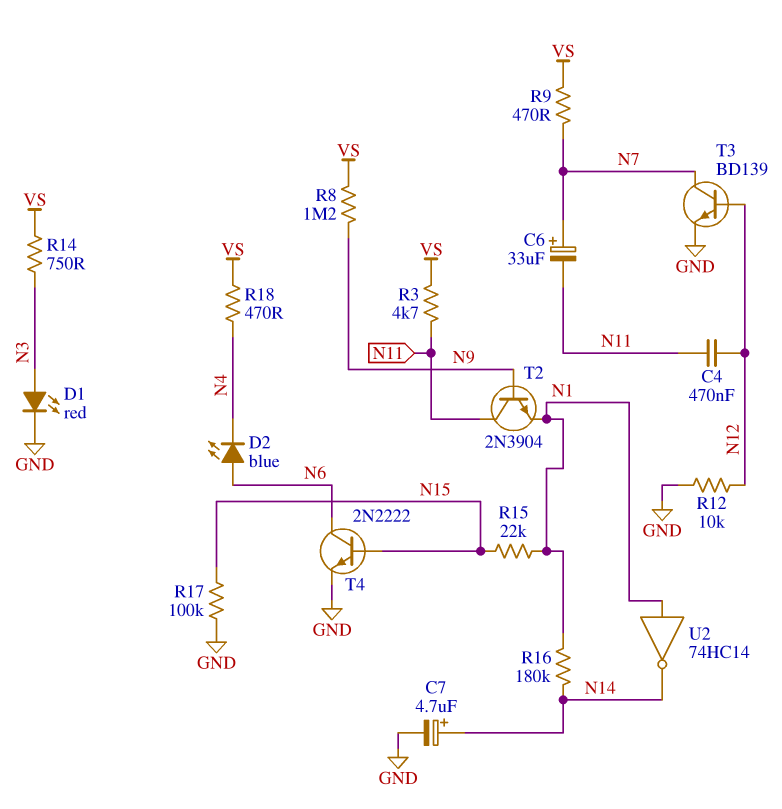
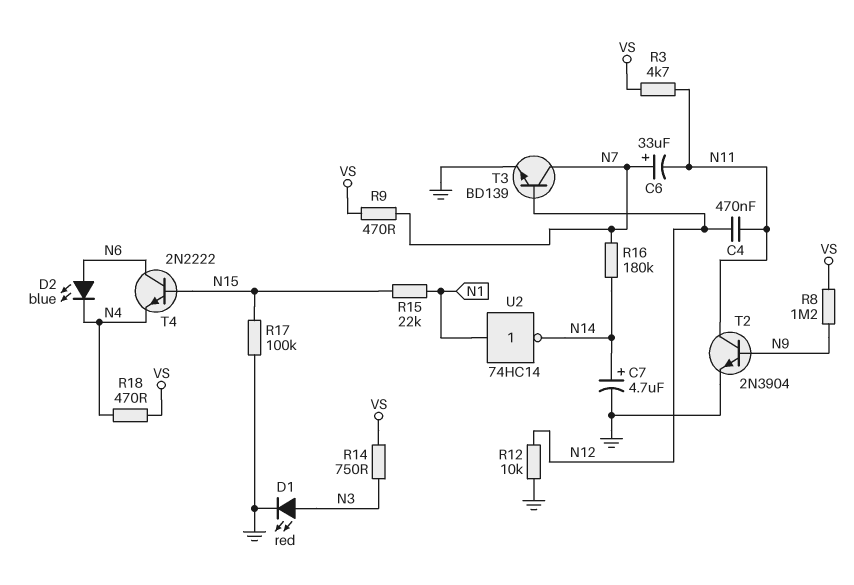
R16: 180k (N1, N14) -> 180k (N7, N14)
T2: NPN 2N3904 (B N9, C N11, E N1) -> NPN 2N3904 (B N9, C N11, E GND)
T4: NPN 2N2222 (B N15, C N6, E GND) -> NPN 2N2222 (B N15, C N6, E N4)

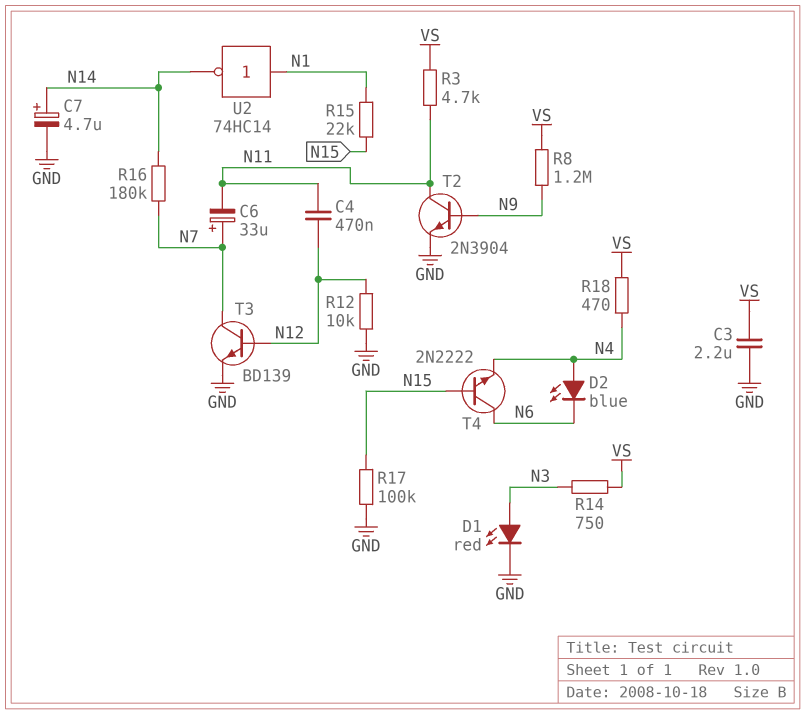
C3: none -> 2.2uF (GND, VS)
D2: LED blue (A N6, K N4) -> LED blue (A N4, K N6)
R9: 470 (N7, VS) -> none

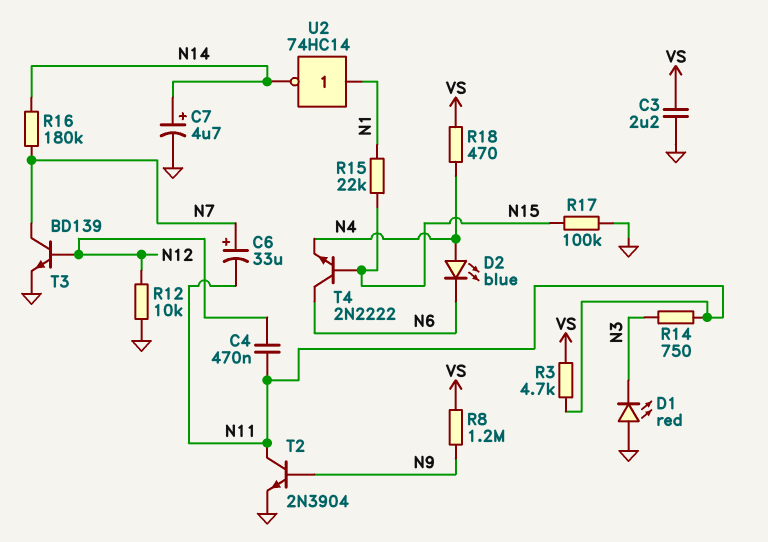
D1: LED red (A N3, K GND) -> LED red (A GND, K N3)
R14: 750 (N3, VS) -> 750 (N3, N11)

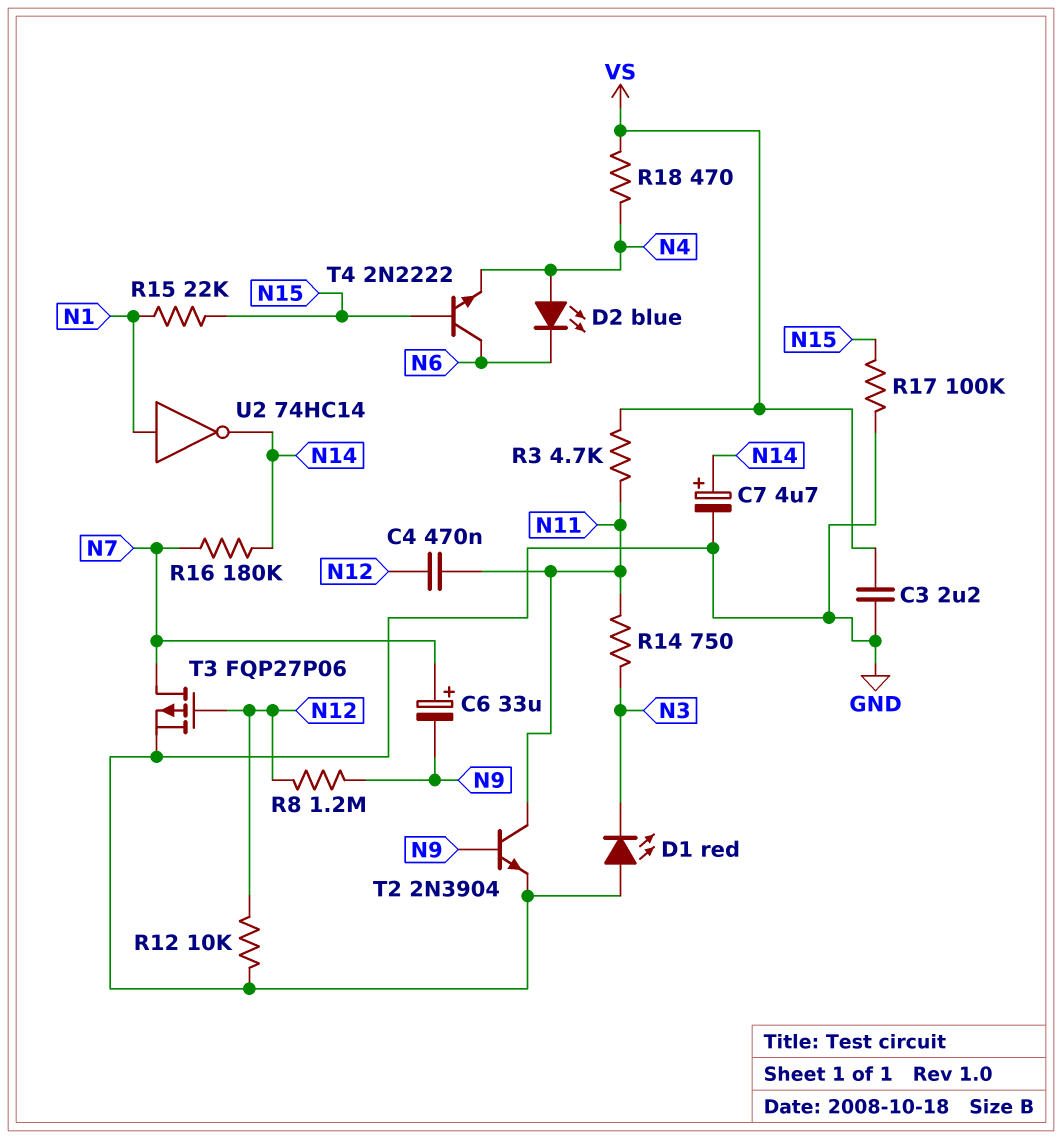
C6: 33uF (plus N7, minus N11) -> 33uF (plus N7, minus N9)
R8: 1.2M (N9, VS) -> 1.2M (N9, N12)
T3: NPN BD139 (B N12, C N7, E GND) -> PMOS FQP27P06 (G N12, D N7, S GND)

